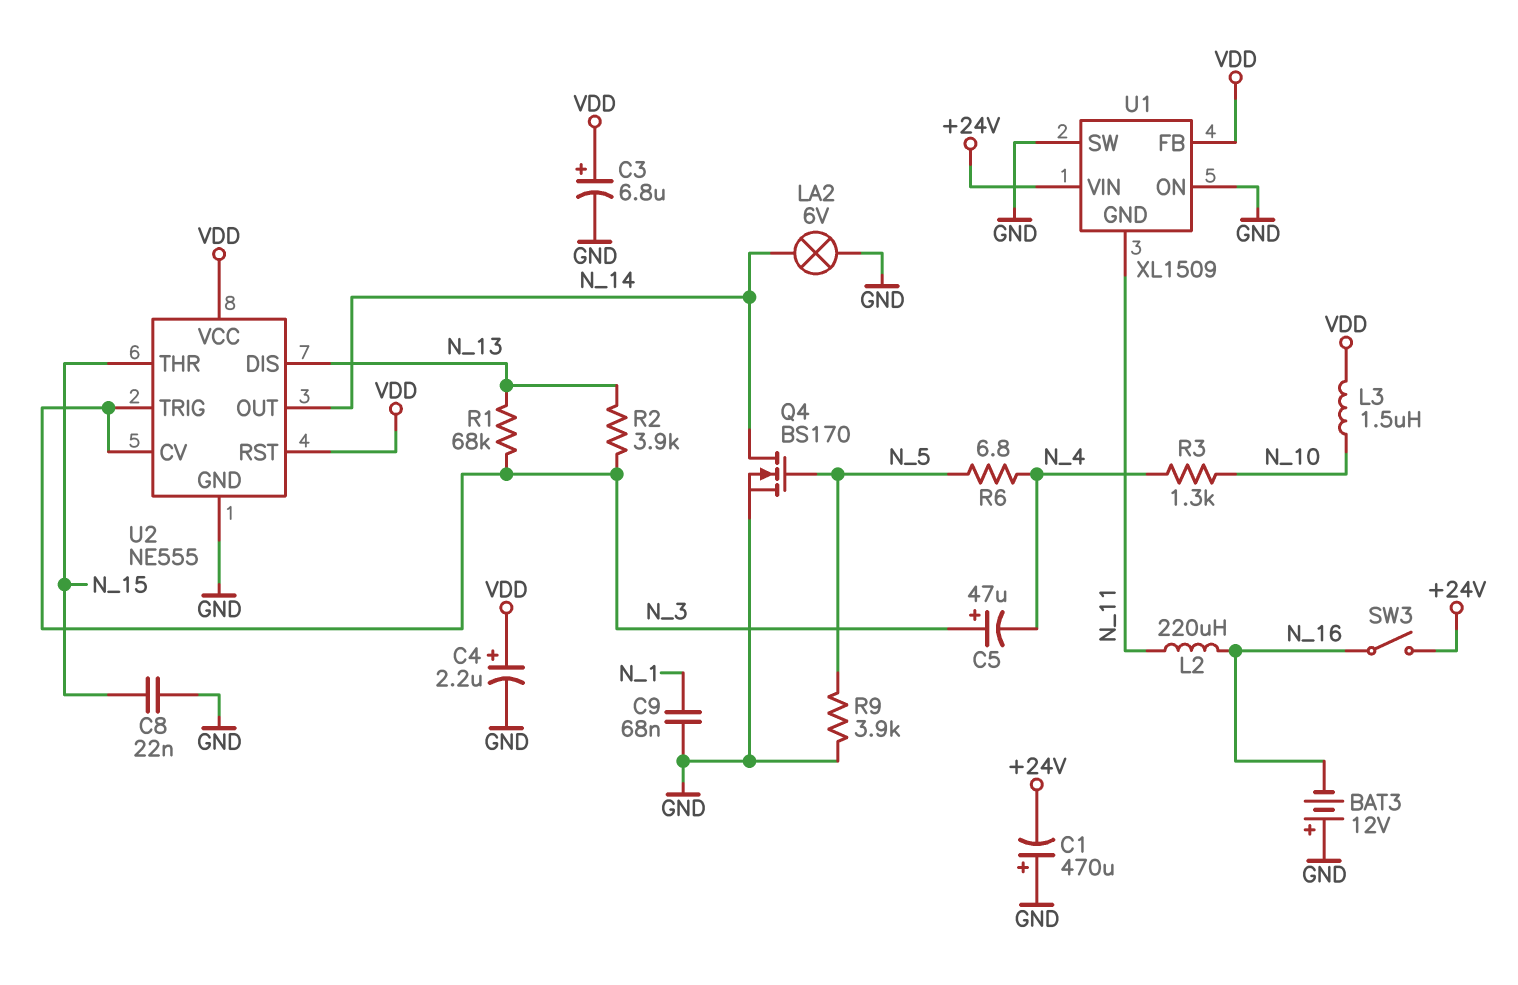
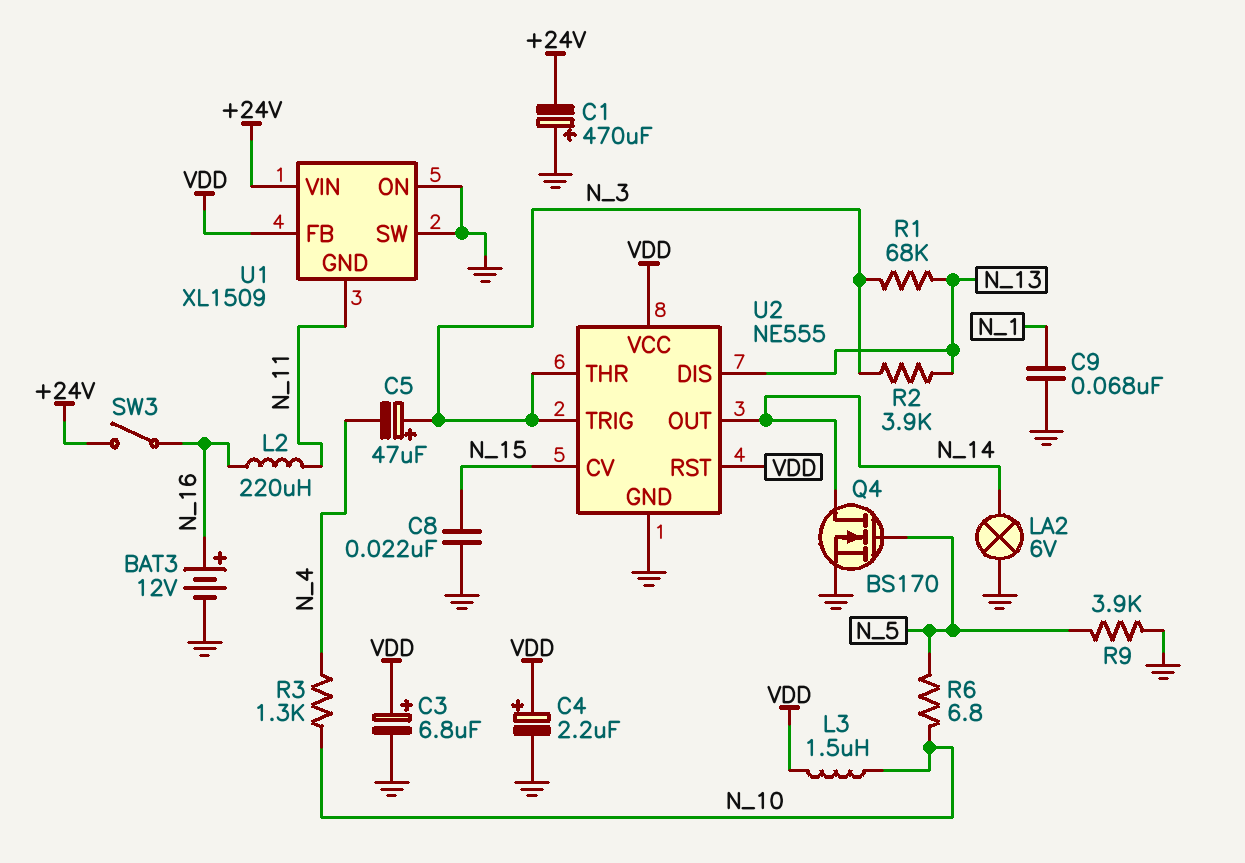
BAT3: 12V (plus GND, minus N_16) -> 12V (plus N_16, minus GND)
R6: 6.8 (N_4, N_5) -> 6.8 (N_5, N_10)
U2 pin CV: N_3 -> N_15
U2 pin THR: N_15 -> N_3

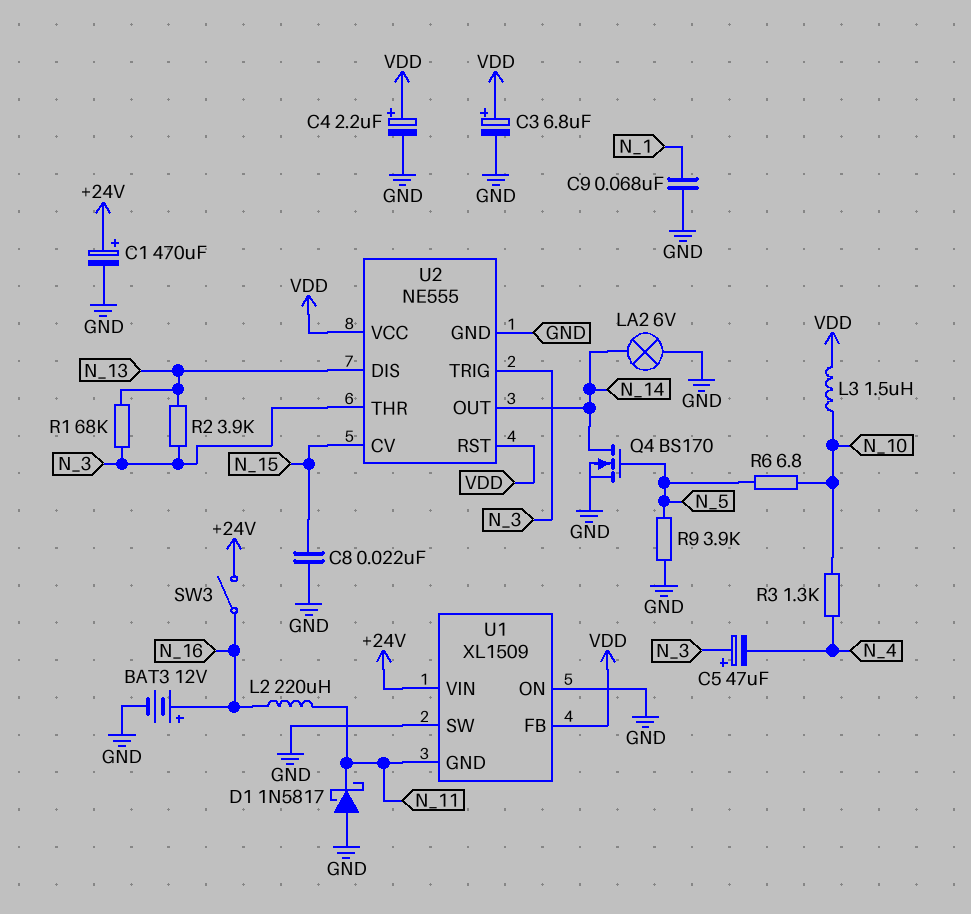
C1: 470uF (plus GND, minus +24V) -> 470uF (plus +24V, minus GND)
D1: none -> schottky 1N5817 (A GND, K N_11)

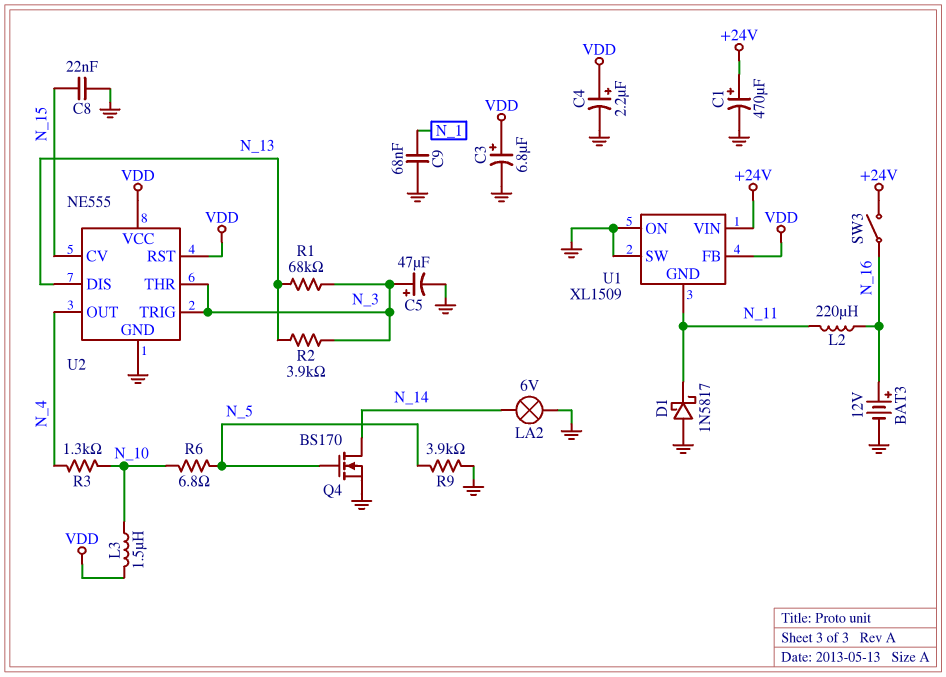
C5: 47uF (plus N_3, minus N_4) -> 47uF (plus N_3, minus GND)
U2 pin OUT: N_14 -> N_4

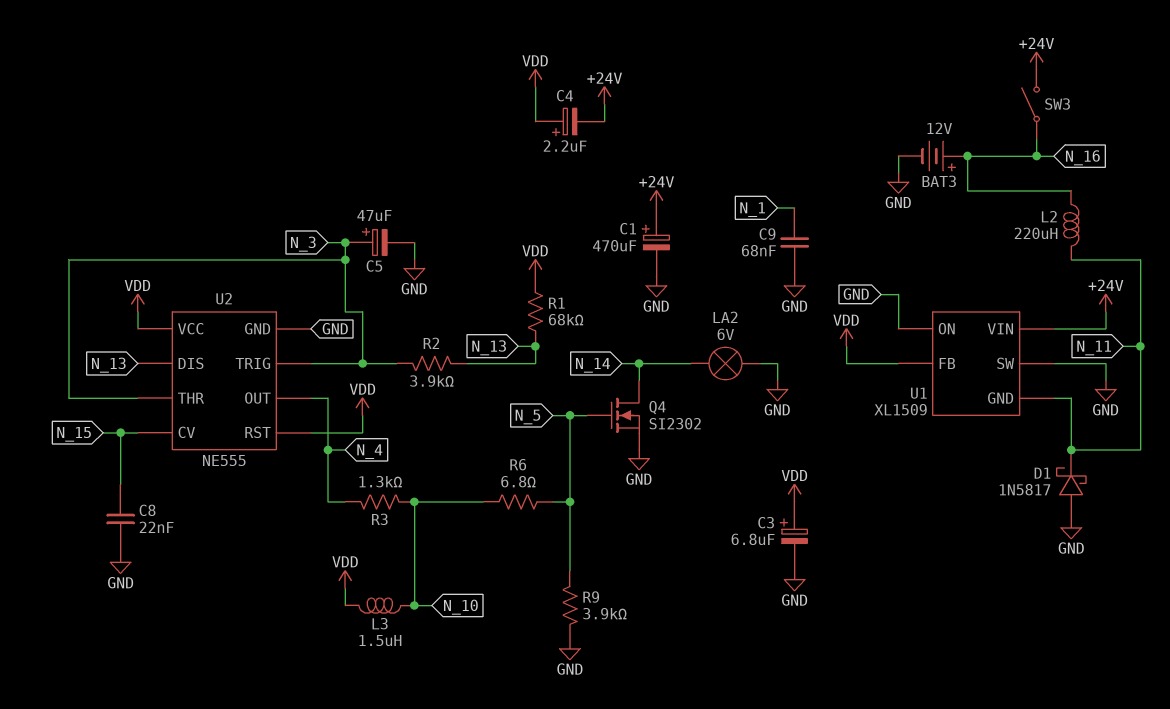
C4: 2.2uF (plus VDD, minus GND) -> 2.2uF (plus VDD, minus +24V)
Q4: NMOS BS170 (G N_5, D N_14, S GND) -> NMOS SI2302 (G N_5, D N_14, S GND)
R1: 68k (N_3, N_13) -> 68k (N_13, VDD)

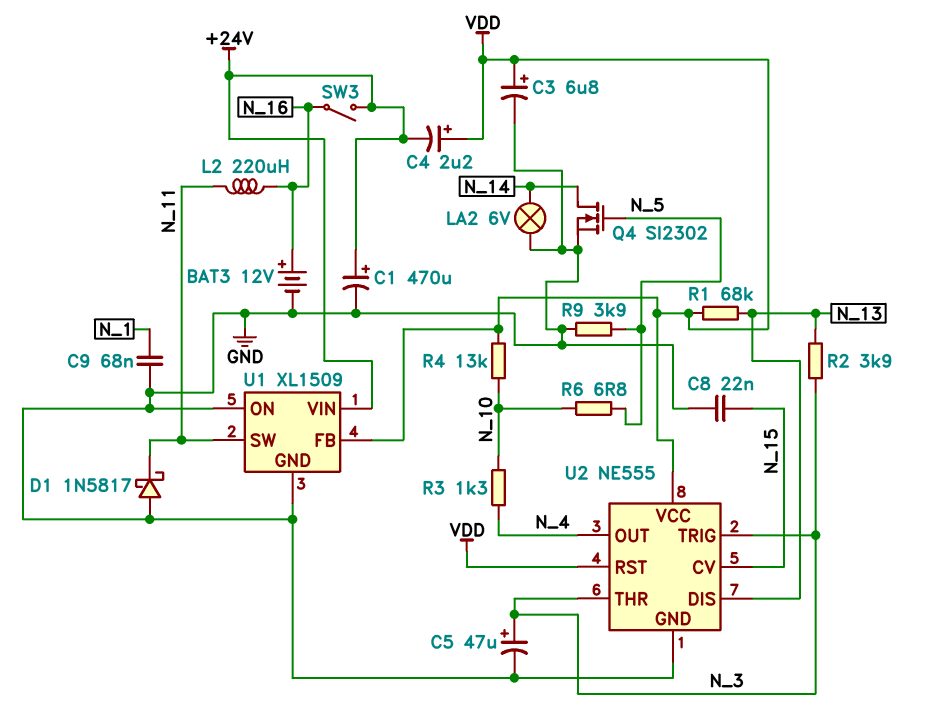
L3: 1.5uH (N_10, VDD) -> none
R4: none -> 13k (N_10, VDD)
U1 pin GND: N_11 -> GND
U1 pin SW: GND -> N_11

